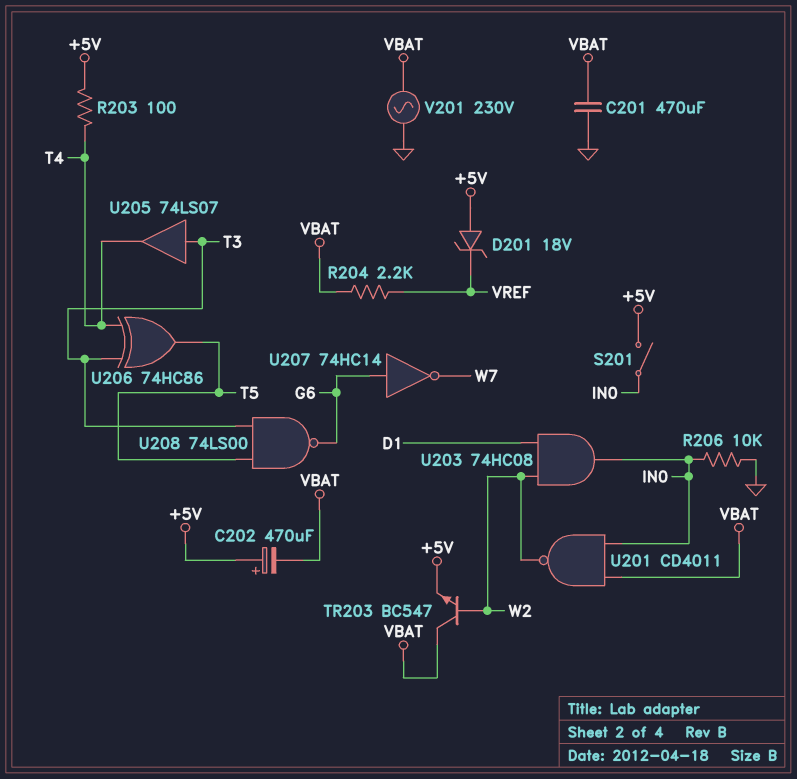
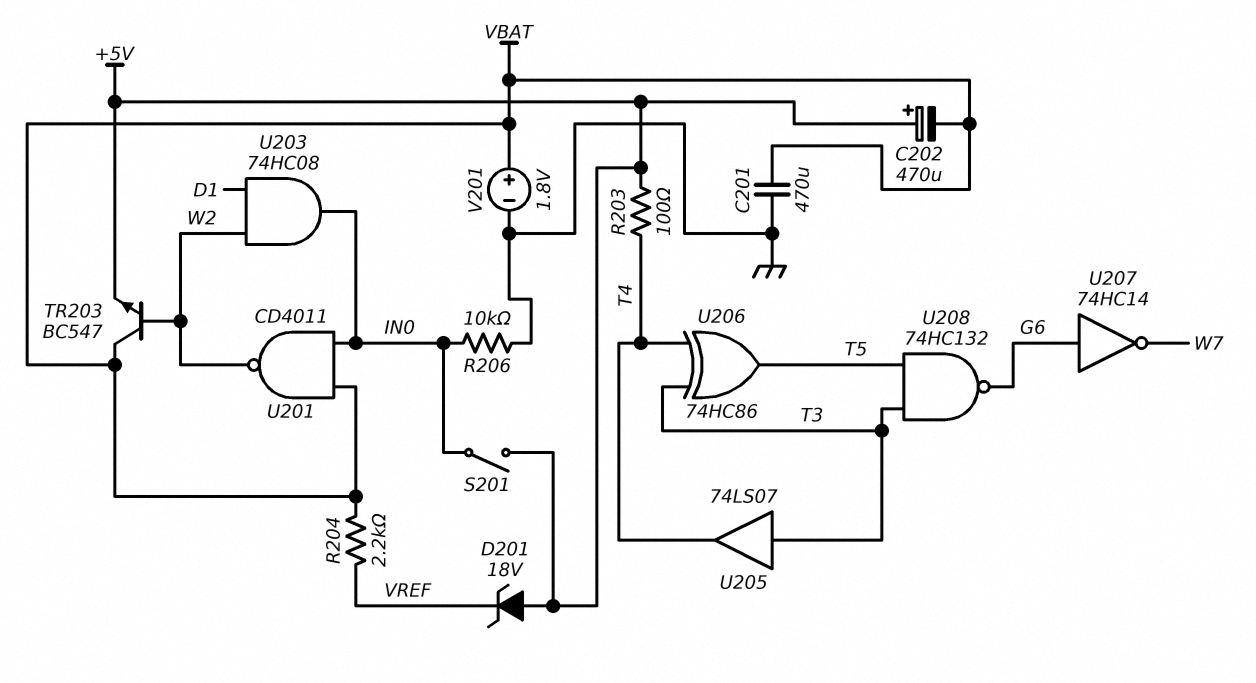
U208: NAND 74LS00 (in T3, in T5, out G6) -> NAND 74HC132 (in T3, in T5, out G6)
V201: AC 230V (GND, VBAT) -> 1.8V (plus VBAT, minus GND)

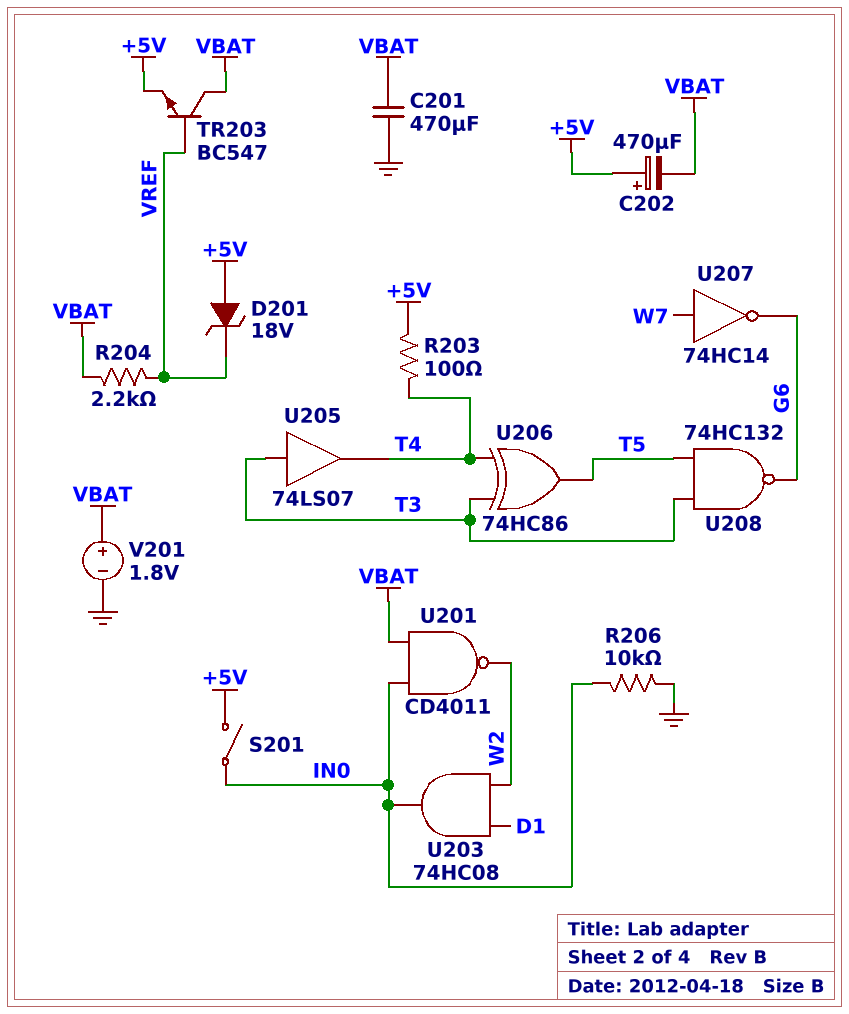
TR203: NPN BC547 (B W2, C VBAT, E +5V) -> NPN BC547 (B VREF, C VBAT, E +5V)
U207: NOT 74HC14 (in G6, out W7) -> NOT 74HC14 (in W7, out G6)

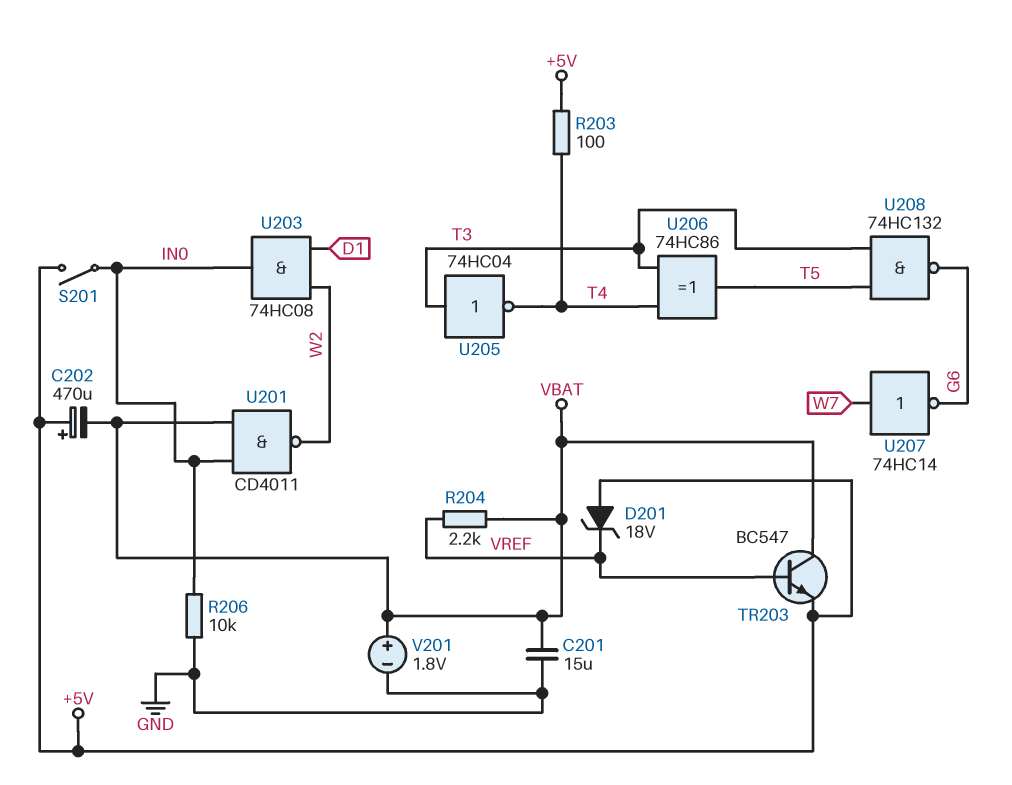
C201: 470uF (GND, VBAT) -> 15uF (GND, VBAT)
U205: buffer 74LS07 (in T3, out T4) -> NOT 74HC04 (in T3, out T4)

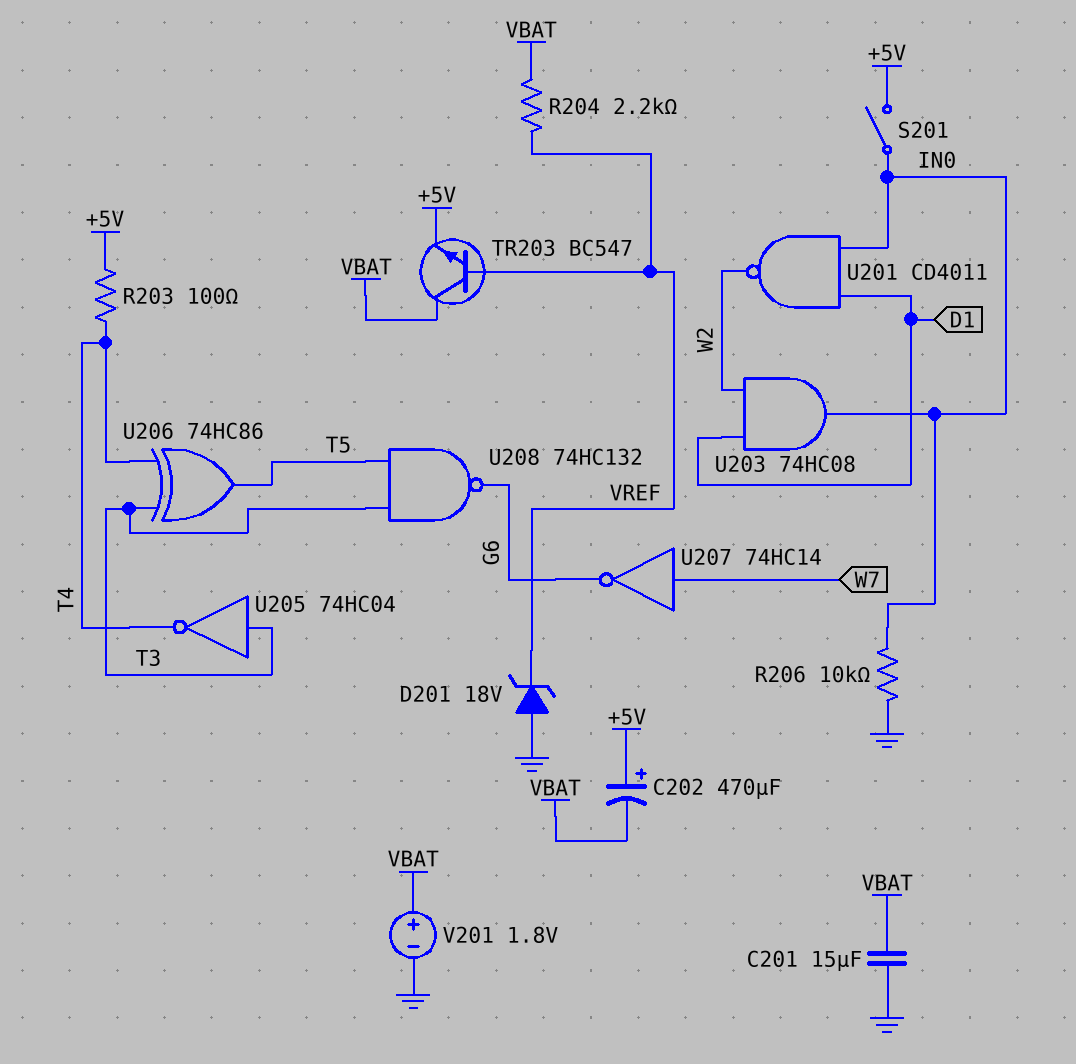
D201: zener 18V (A +5V, K VREF) -> zener 18V (A GND, K VREF)
U201: NAND CD4011 (in IN0, in VBAT, out W2) -> NAND CD4011 (in D1, in IN0, out W2)

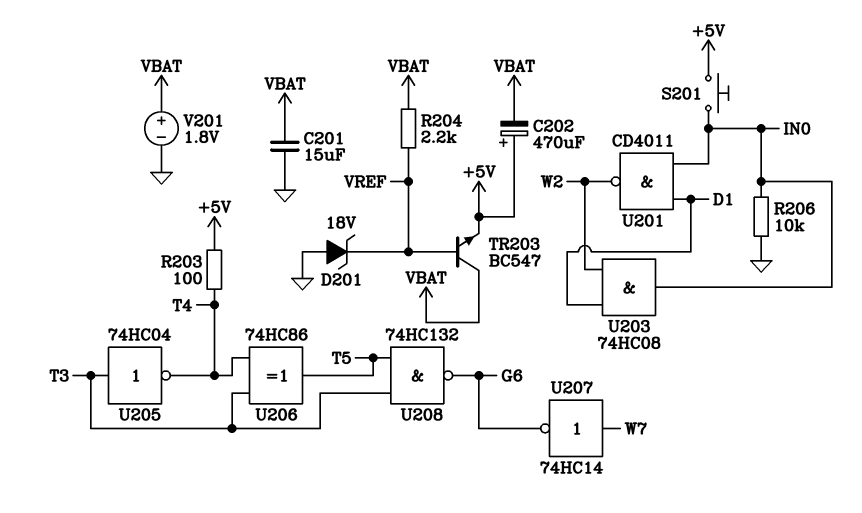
S201: switch (+5V, IN0) -> button (+5V, IN0)

